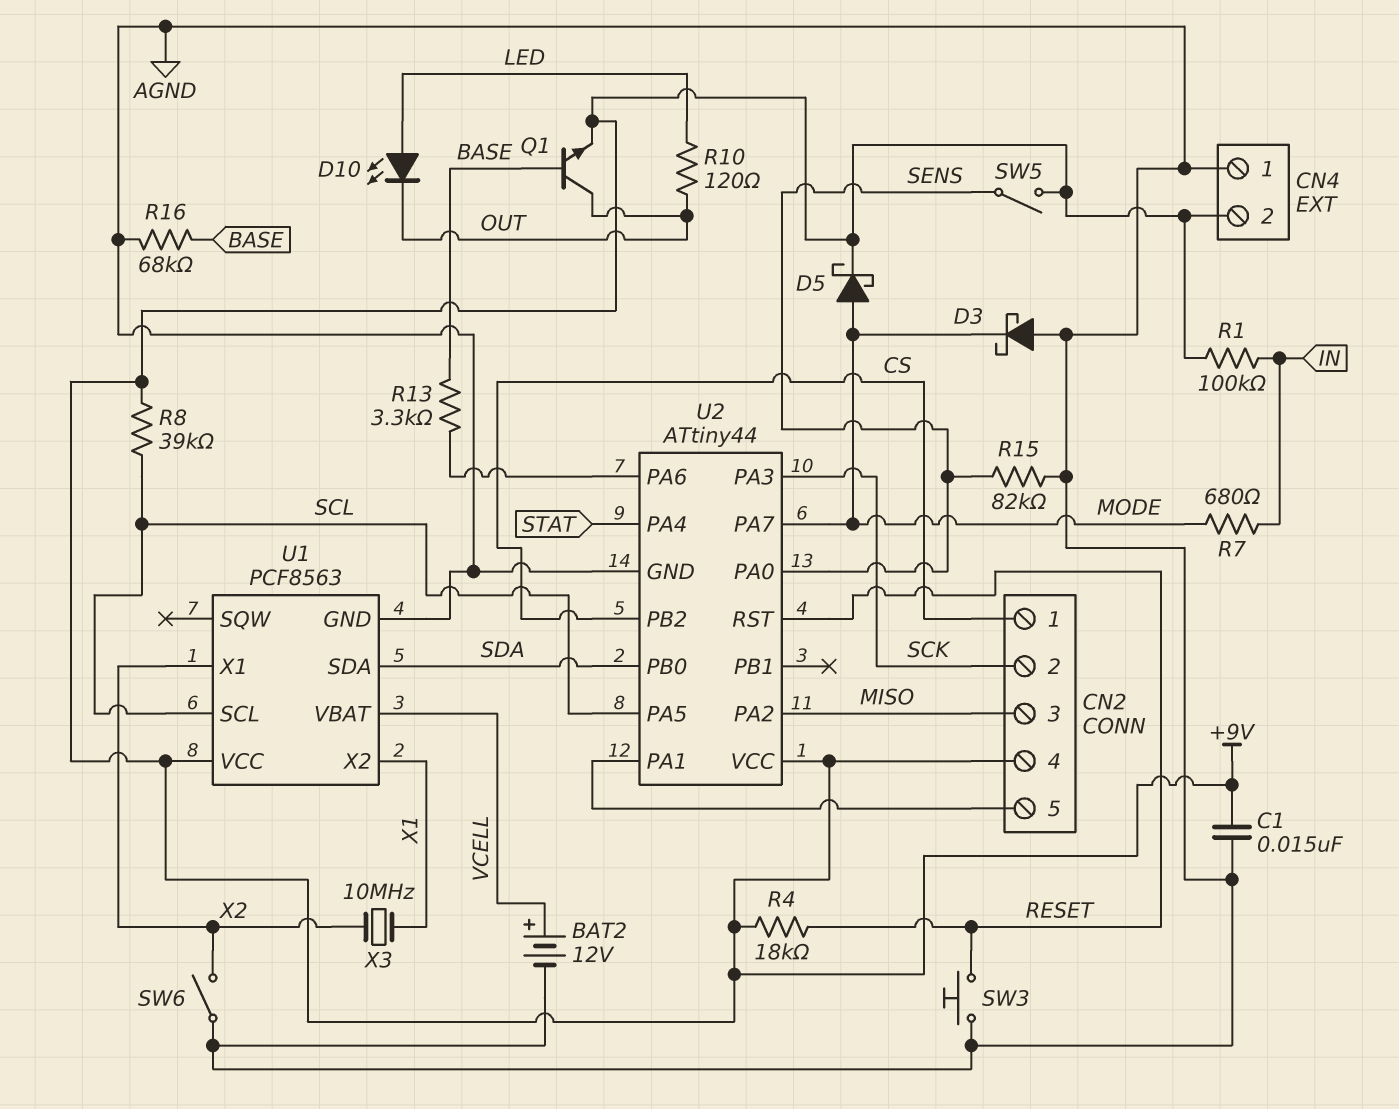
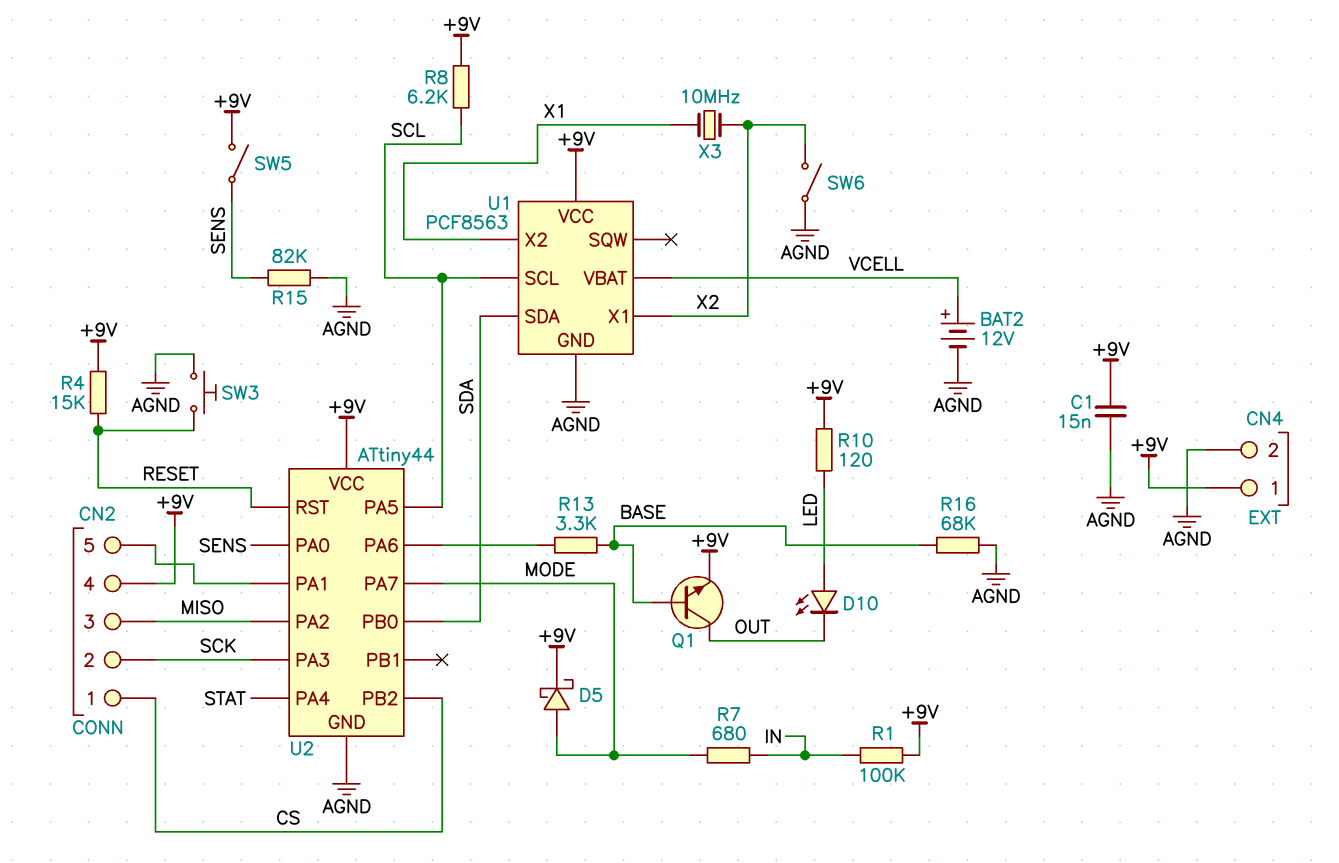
CN4 pin 1: AGND -> +9V
CN4 pin 2: +9V -> AGND
D3: schottky (A AGND, K MODE) -> none
R4: 18k (+9V, RESET) -> 15k (+9V, RESET)
R8: 39k (+9V, SCL) -> 6.2k (+9V, SCL)
R10: 120 (LED, OUT) -> 120 (+9V, LED)

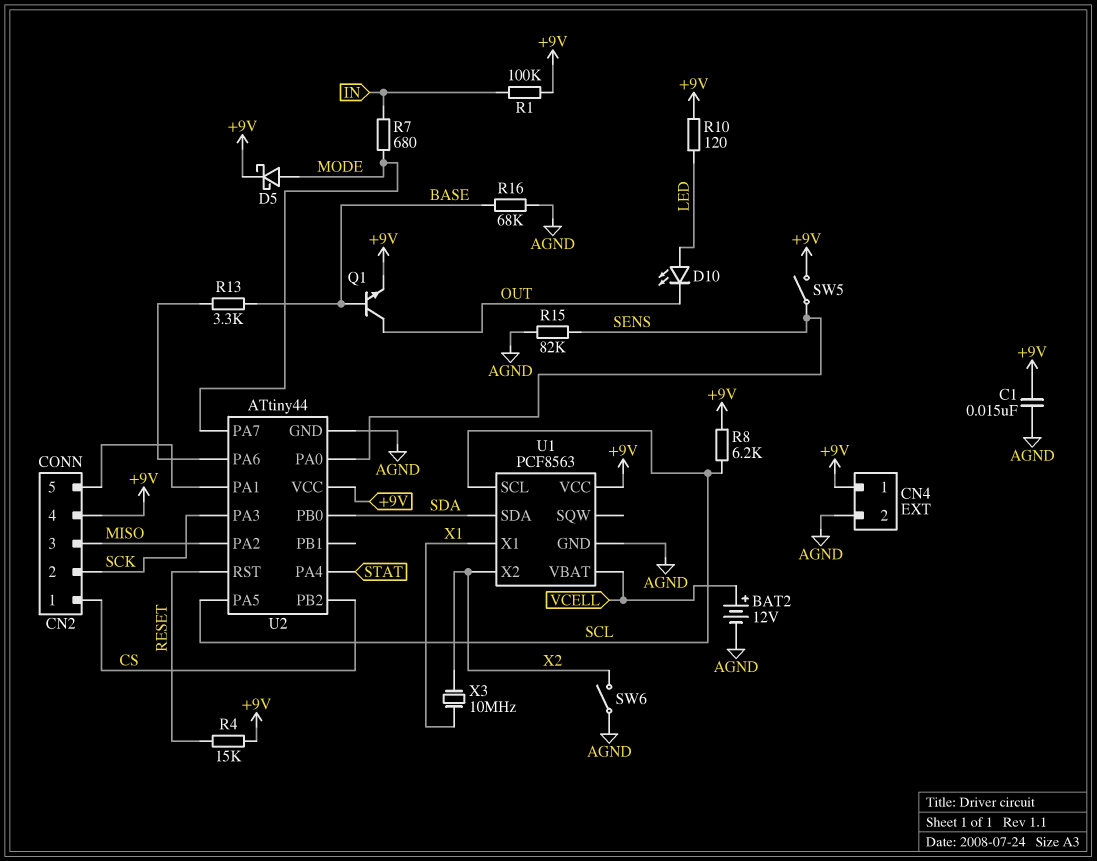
SW3: button (AGND, RESET) -> none
U1 pin X1: X2 -> X1
U1 pin X2: X1 -> X2

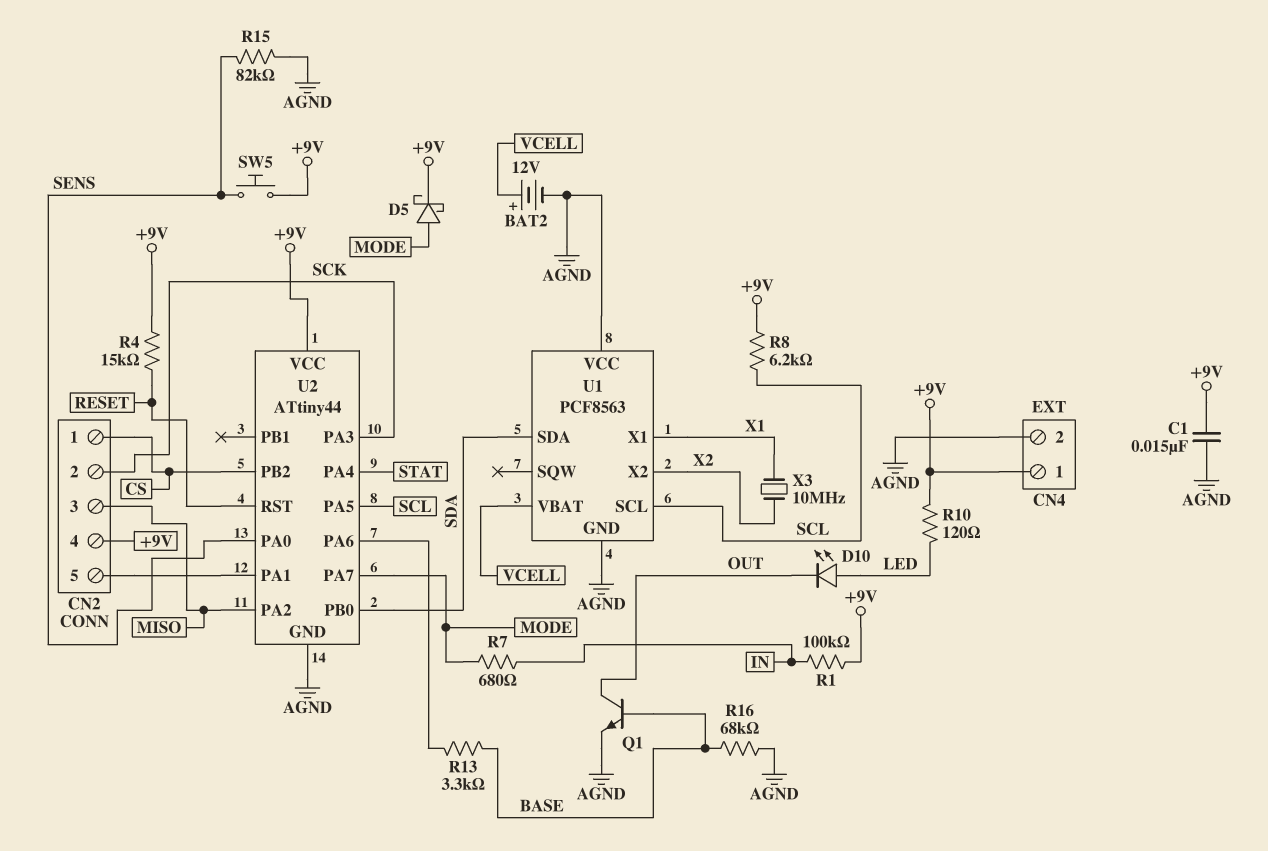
Q1: NPN (B BASE, C OUT, E +9V) -> NPN (B BASE, C OUT, E AGND)
SW5: switch (+9V, SENS) -> button (+9V, SENS)
SW6: switch (AGND, X2) -> none
U1 pin VCC: +9V -> AGND

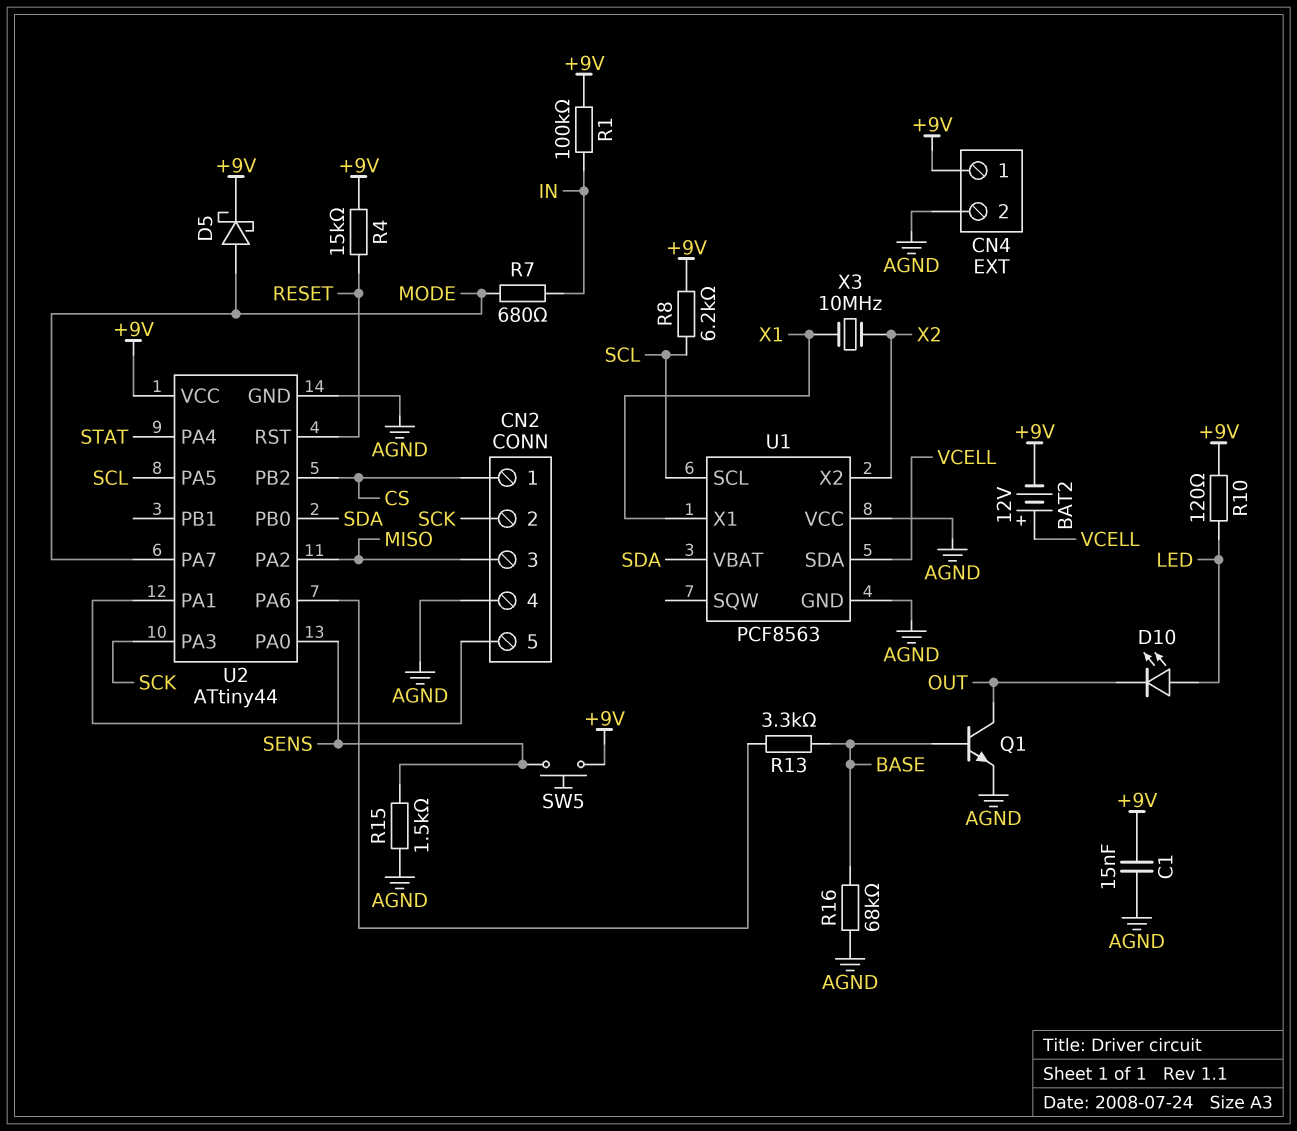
BAT2: 12V (plus VCELL, minus AGND) -> 12V (plus VCELL, minus +9V)
CN2 pin 4: +9V -> AGND
R15: 82k (AGND, SENS) -> 1.5k (AGND, SENS)
U1 pin SDA: SDA -> VCELL
U1 pin VBAT: VCELL -> SDA

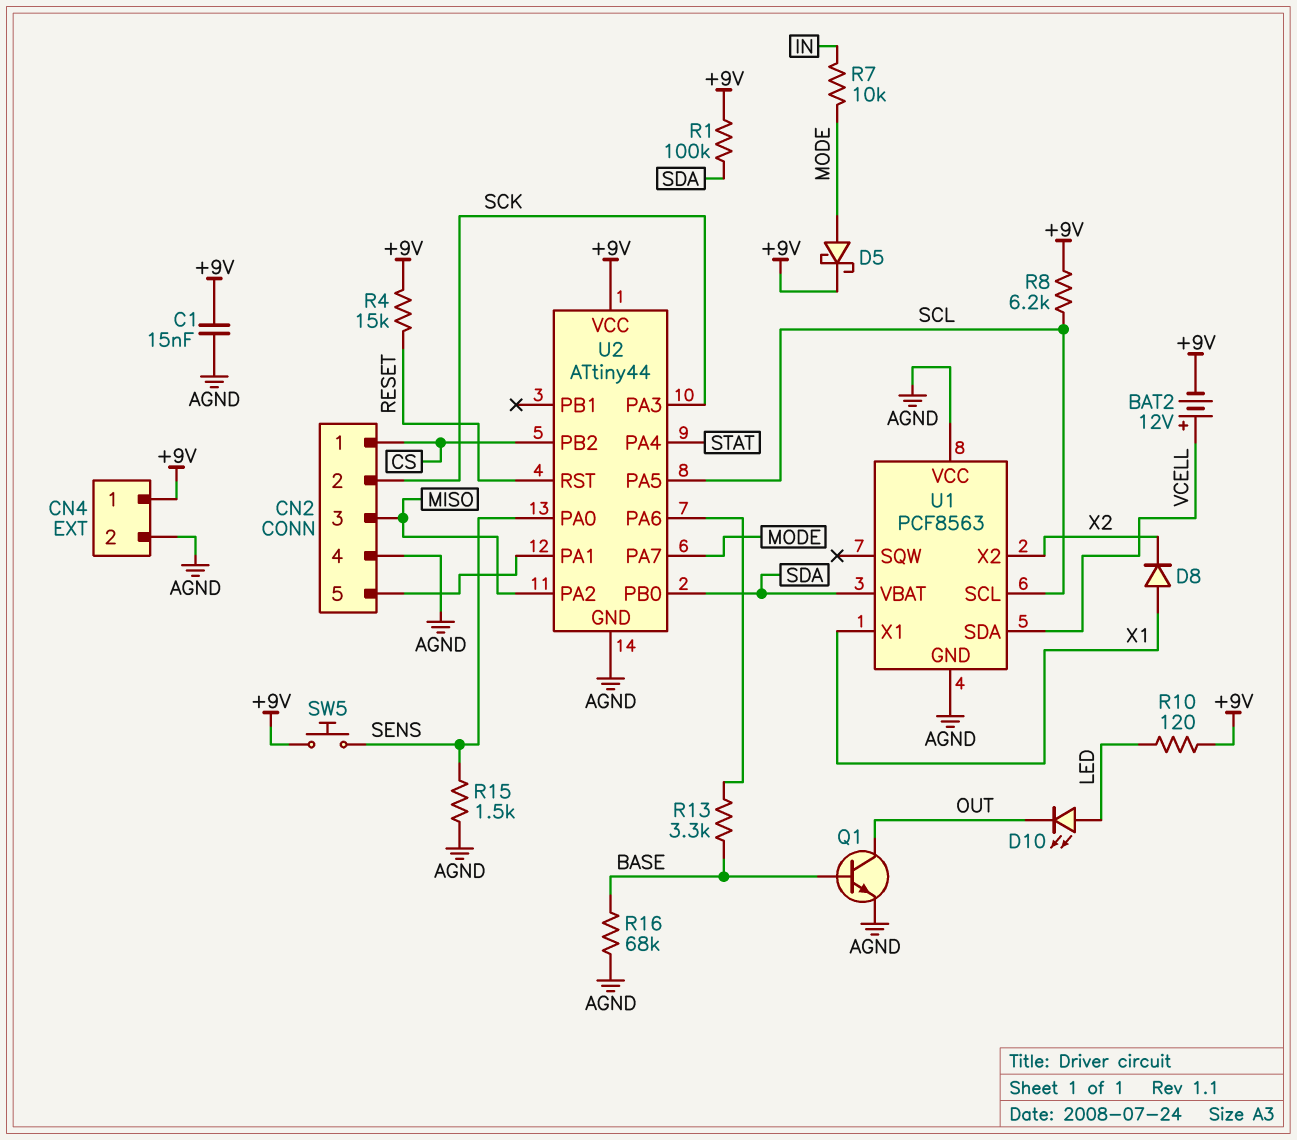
D8: none -> diode (A X1, K X2)
R1: 100k (+9V, IN) -> 100k (+9V, SDA)
R7: 680 (IN, MODE) -> 10k (IN, MODE)
X3: 10MHz (X1, X2) -> none

